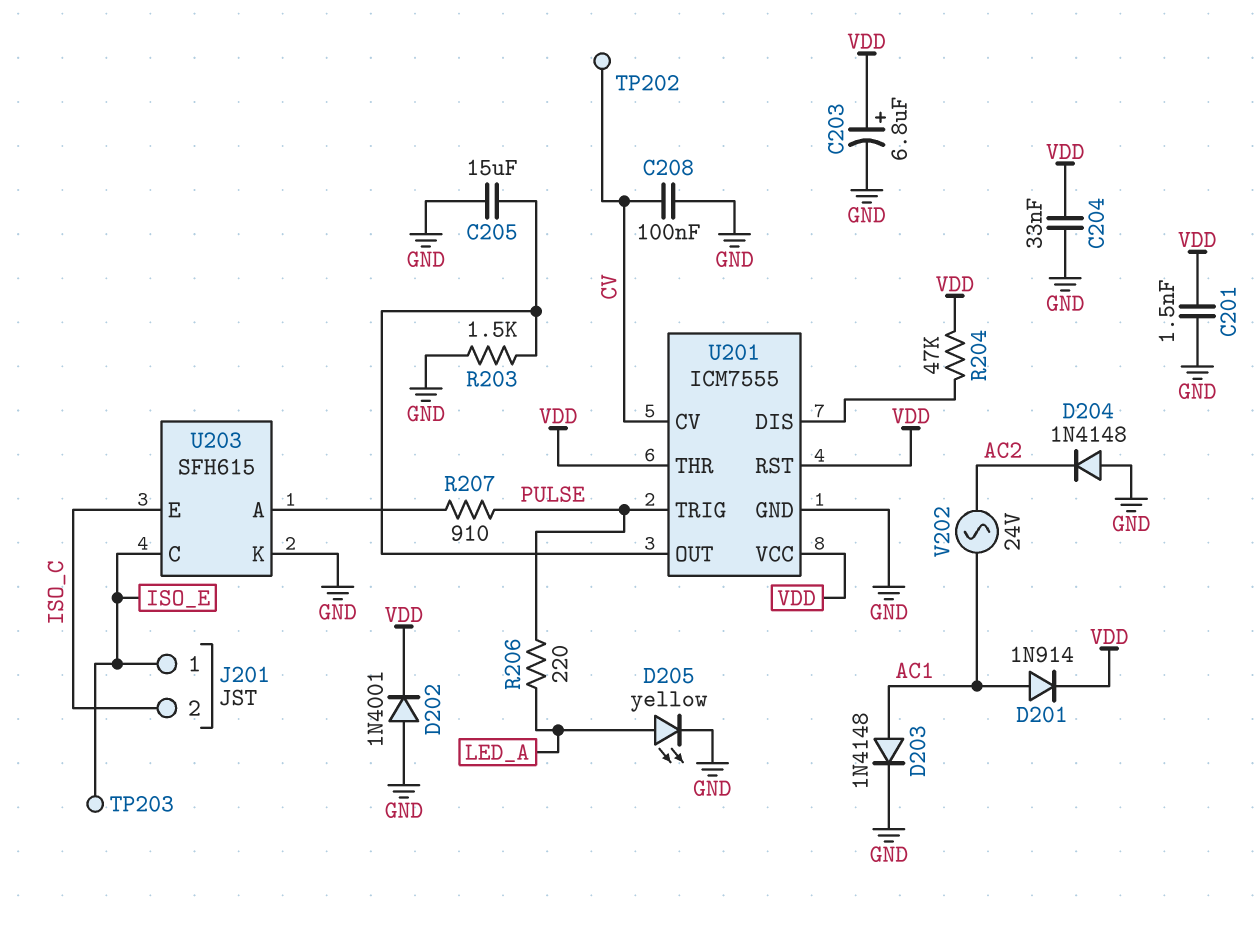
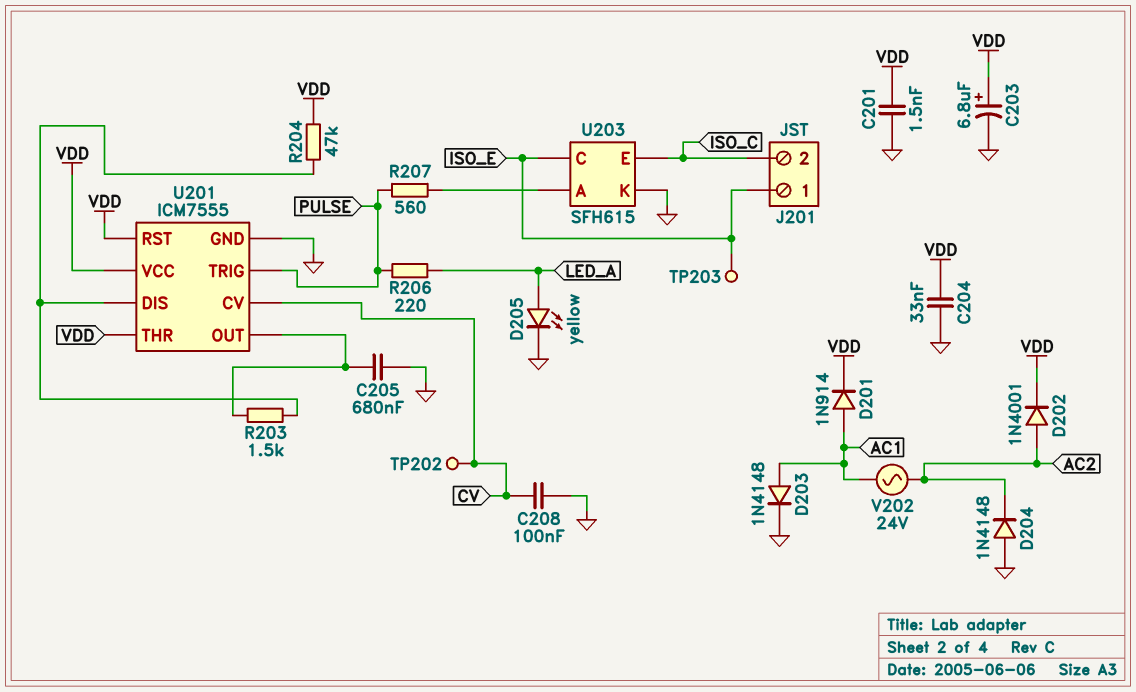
C205: 15uF (GND, U201/OUT) -> 680nF (GND, U201/OUT)
D202: diode 1N4001 (A GND, K VDD) -> diode 1N4001 (A AC2, K VDD)
R203: 1.5k (GND, U201/OUT) -> 1.5k (U201/DIS, U201/OUT)
R207: 910 (PULSE, U203/A) -> 560 (PULSE, U203/A)

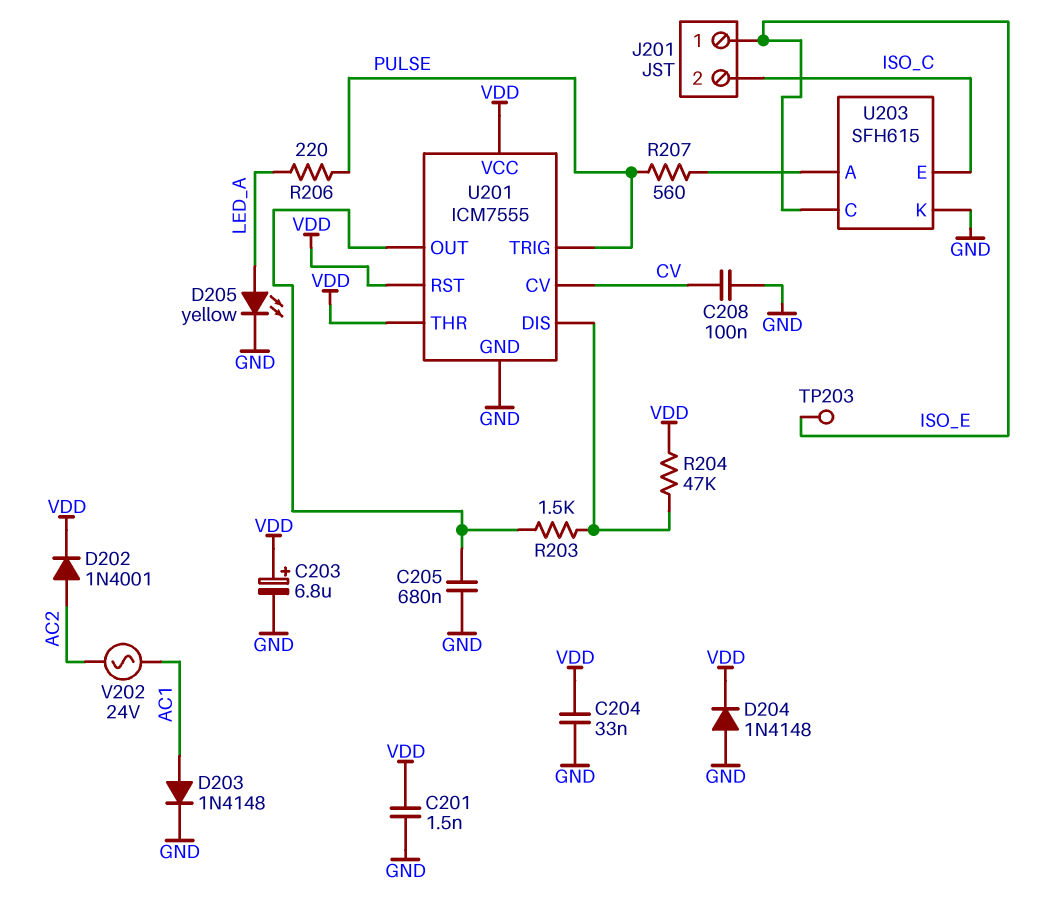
D201: diode 1N914 (A AC1, K VDD) -> none
D204: diode 1N4148 (A GND, K AC2) -> diode 1N4148 (A GND, K VDD)
TP202: test point (CV) -> none

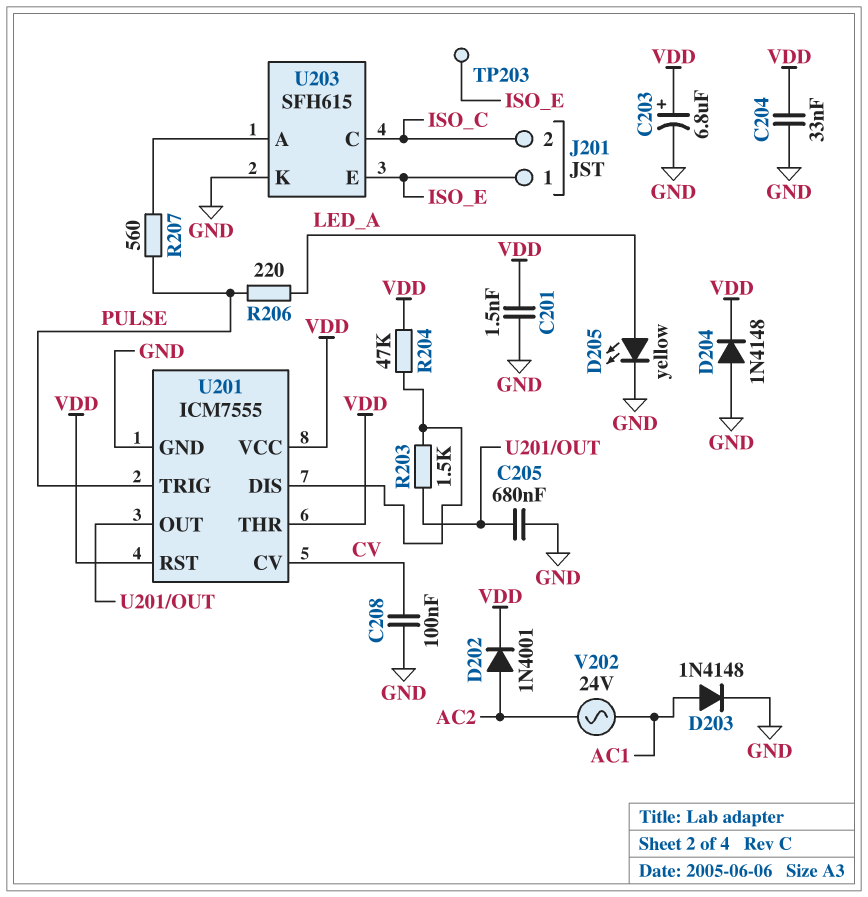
U203 pin C: ISO_E -> ISO_C
U203 pin E: ISO_C -> ISO_E

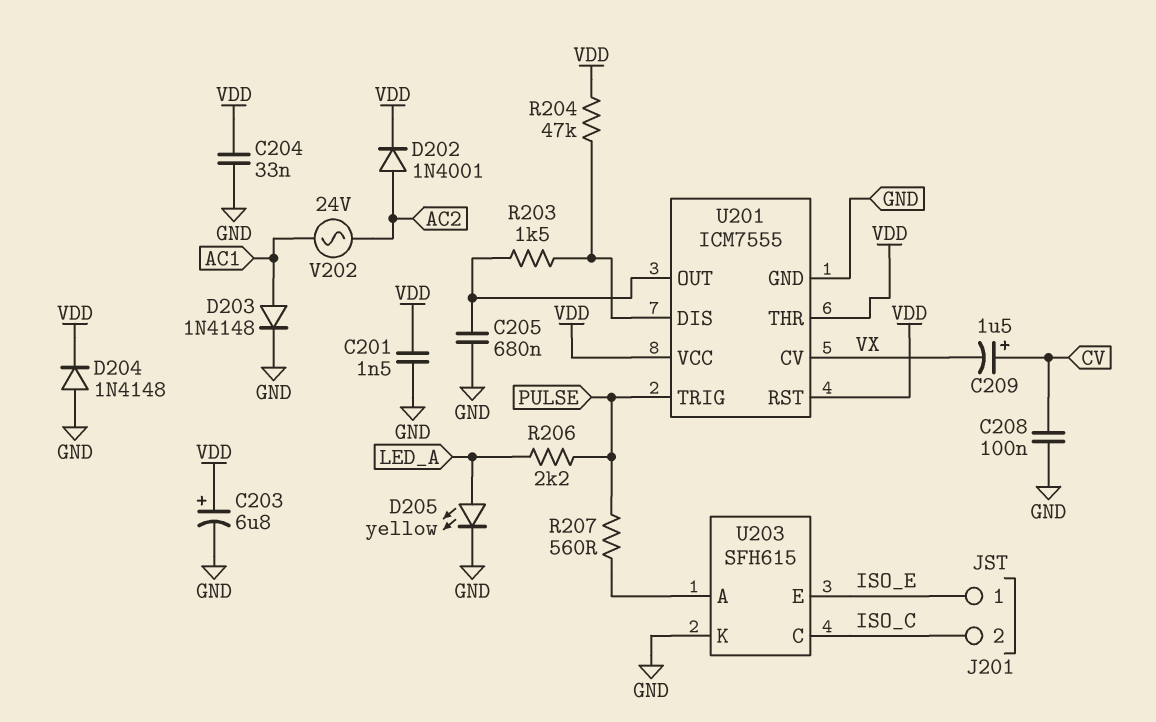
C209: none -> 1.5uF (plus CV, minus VX)
R206: 220 (LED_A, PULSE) -> 2.2k (LED_A, PULSE)
TP203: test point (ISO_E) -> none
U201 pin CV: CV -> VX

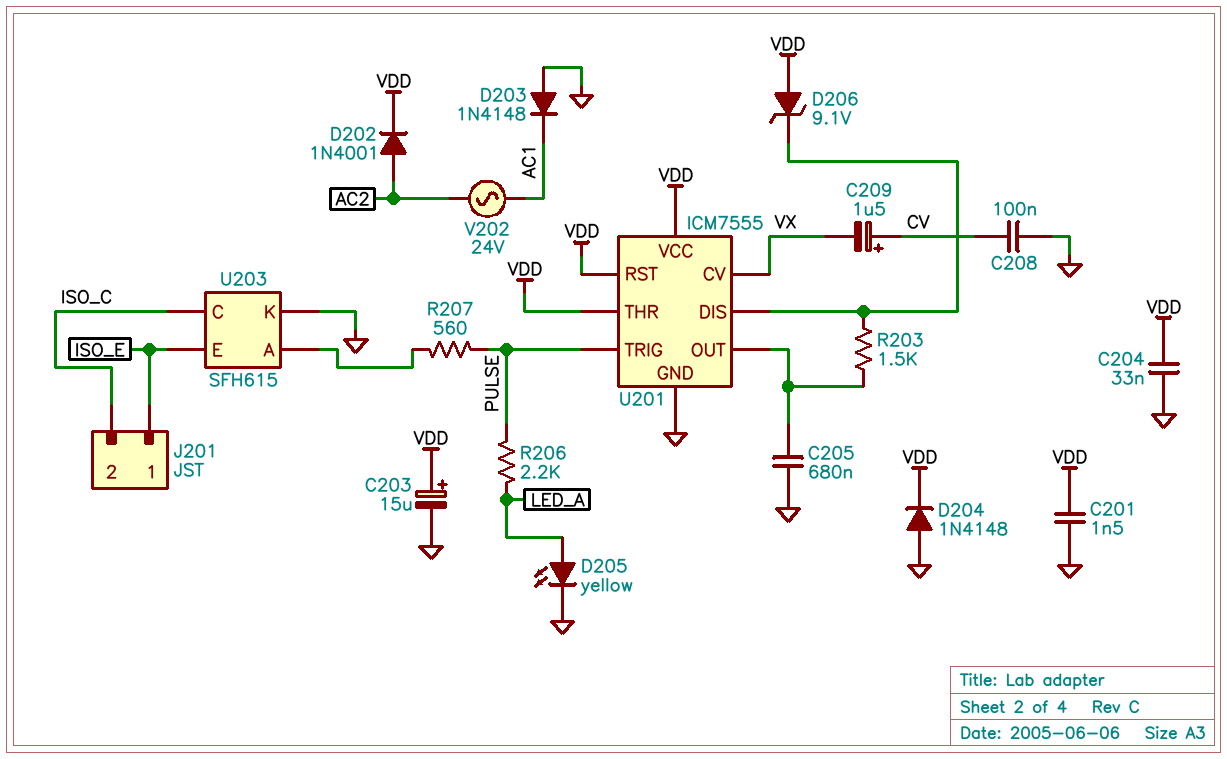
C203: 6.8uF (plus VDD, minus GND) -> 15uF (plus VDD, minus GND)
D203: diode 1N4148 (A AC1, K GND) -> diode 1N4148 (A GND, K AC1)
D206: none -> zener 9.1V (A VDD, K U201/DIS)
R204: 47k (U201/DIS, VDD) -> none

